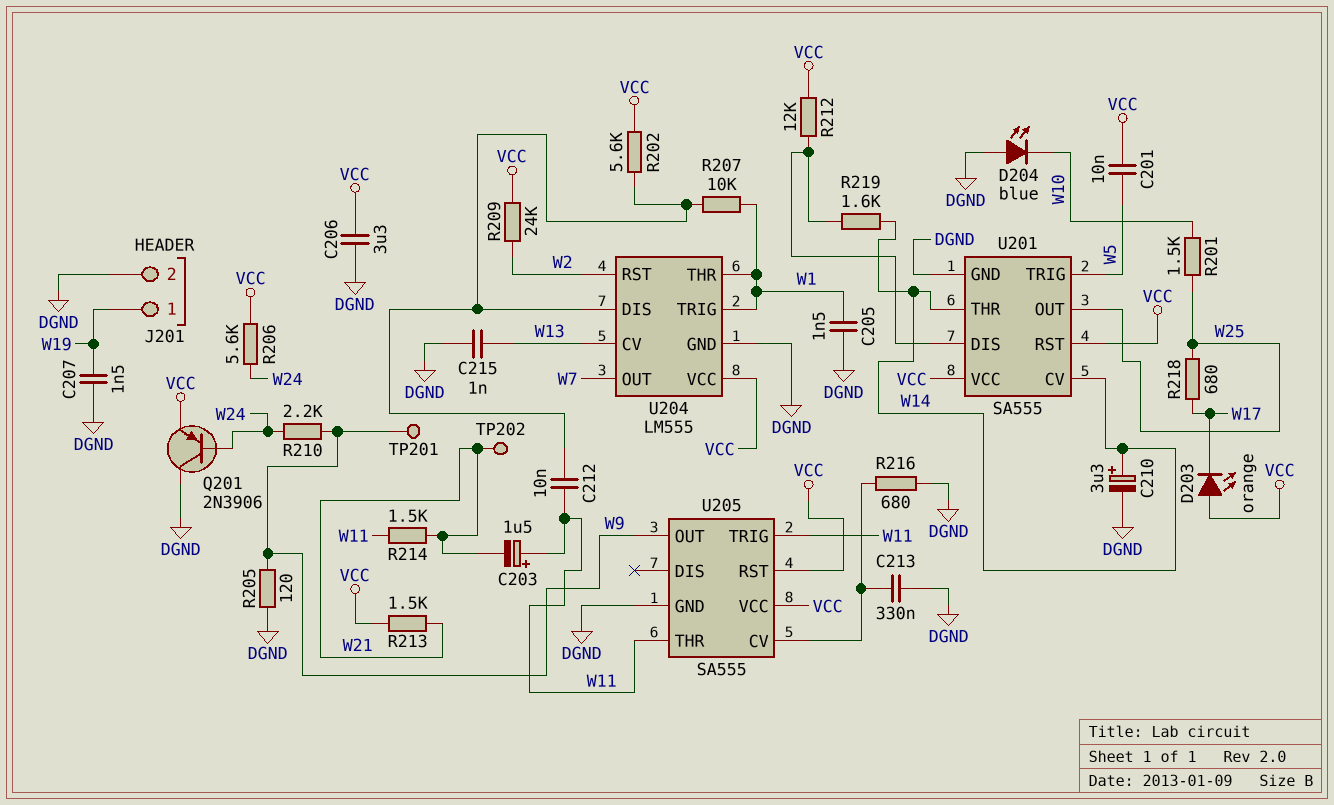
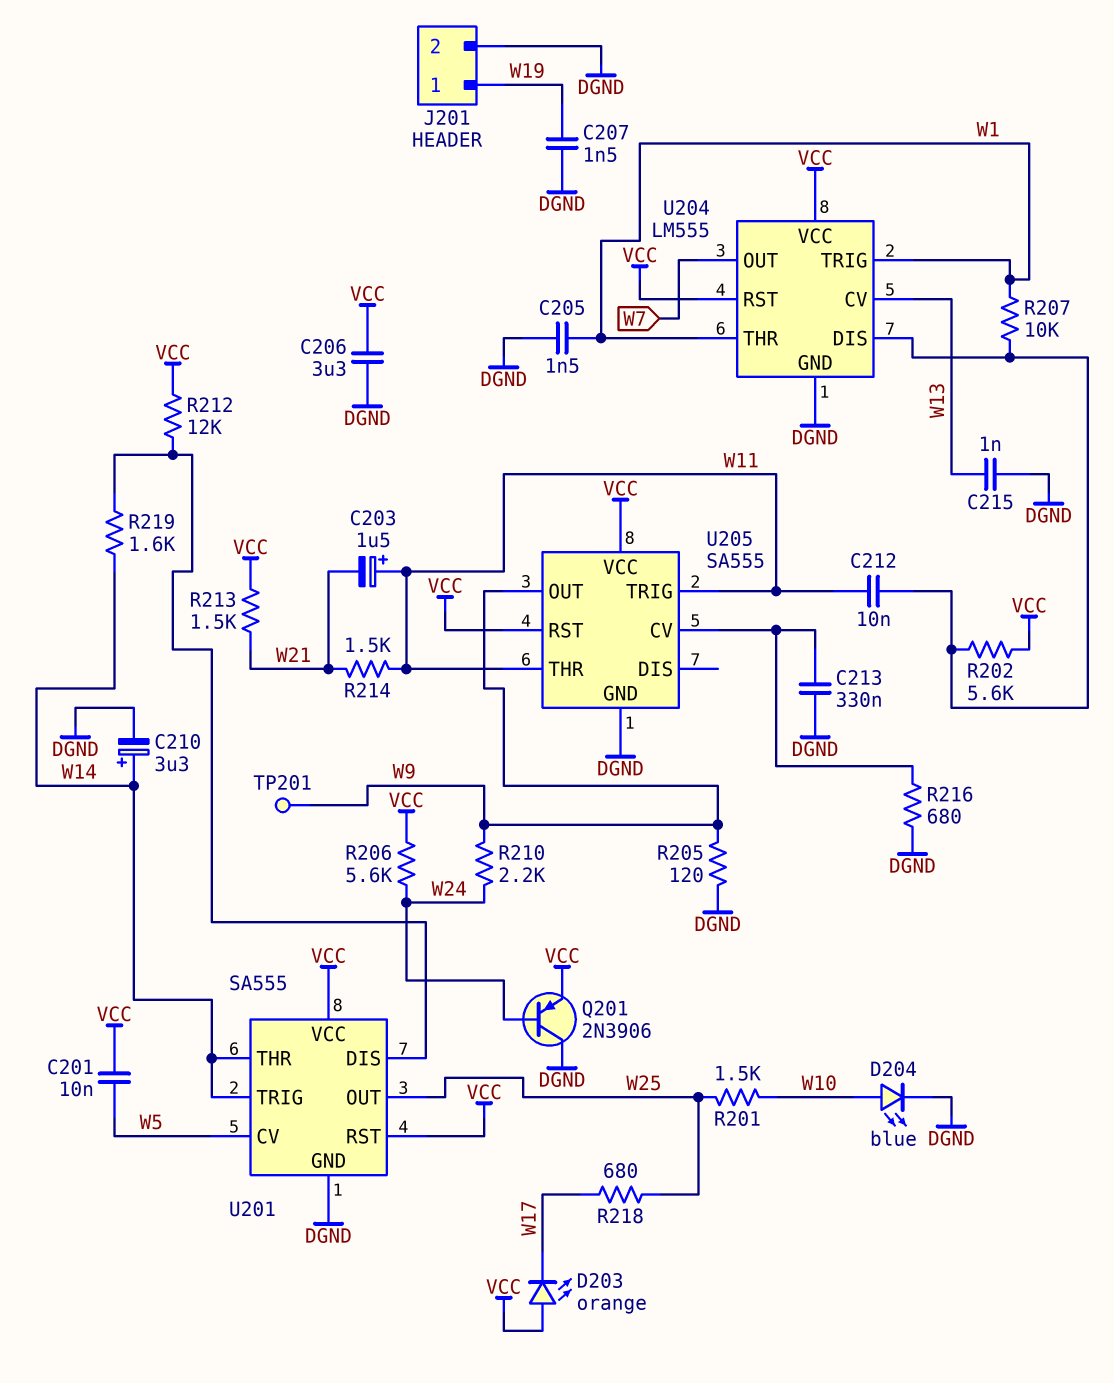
D204: LED blue (A DGND, K W10) -> LED blue (A W10, K DGND)
R209: 24k (VCC, W2) -> none
TP202: test point (W21) -> none
U201 pin CV: W14 -> W5
U201 pin TRIG: W5 -> W14
U204 pin RST: W2 -> VCC

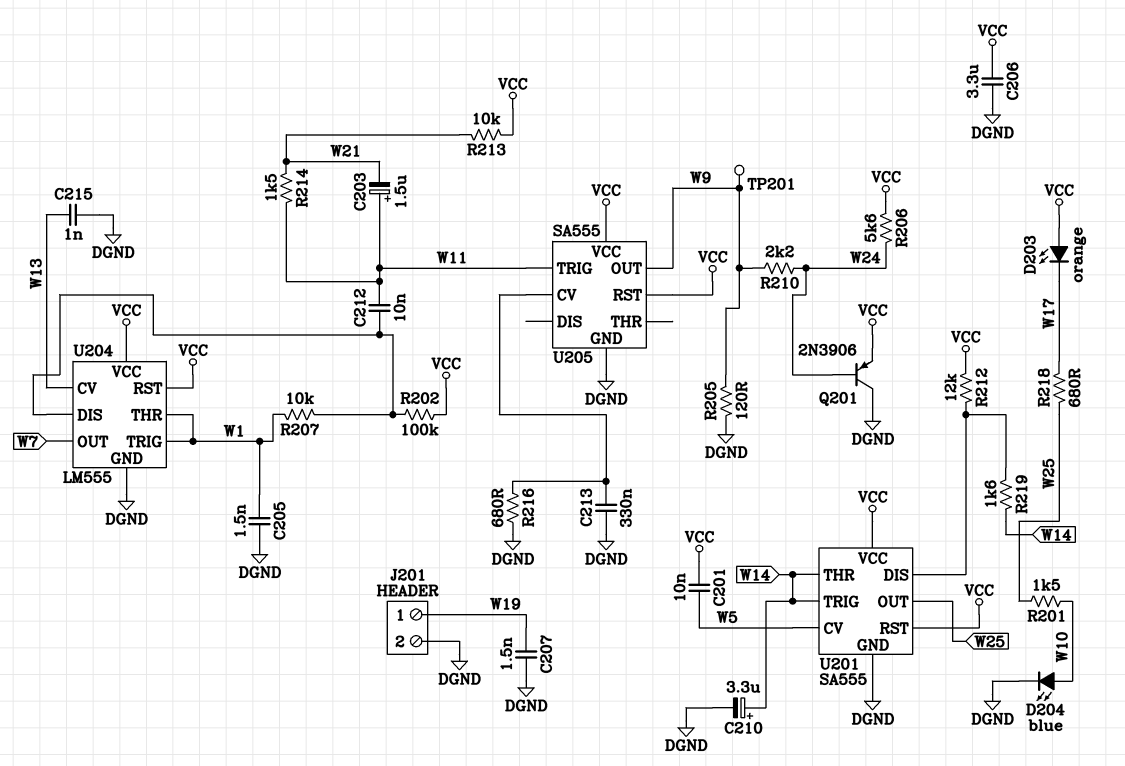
R202: 5.6k (U204/DIS, VCC) -> 100k (U204/DIS, VCC)
R213: 1.5k (VCC, W21) -> 10k (VCC, W21)
U205 pin THR: W11 -> none

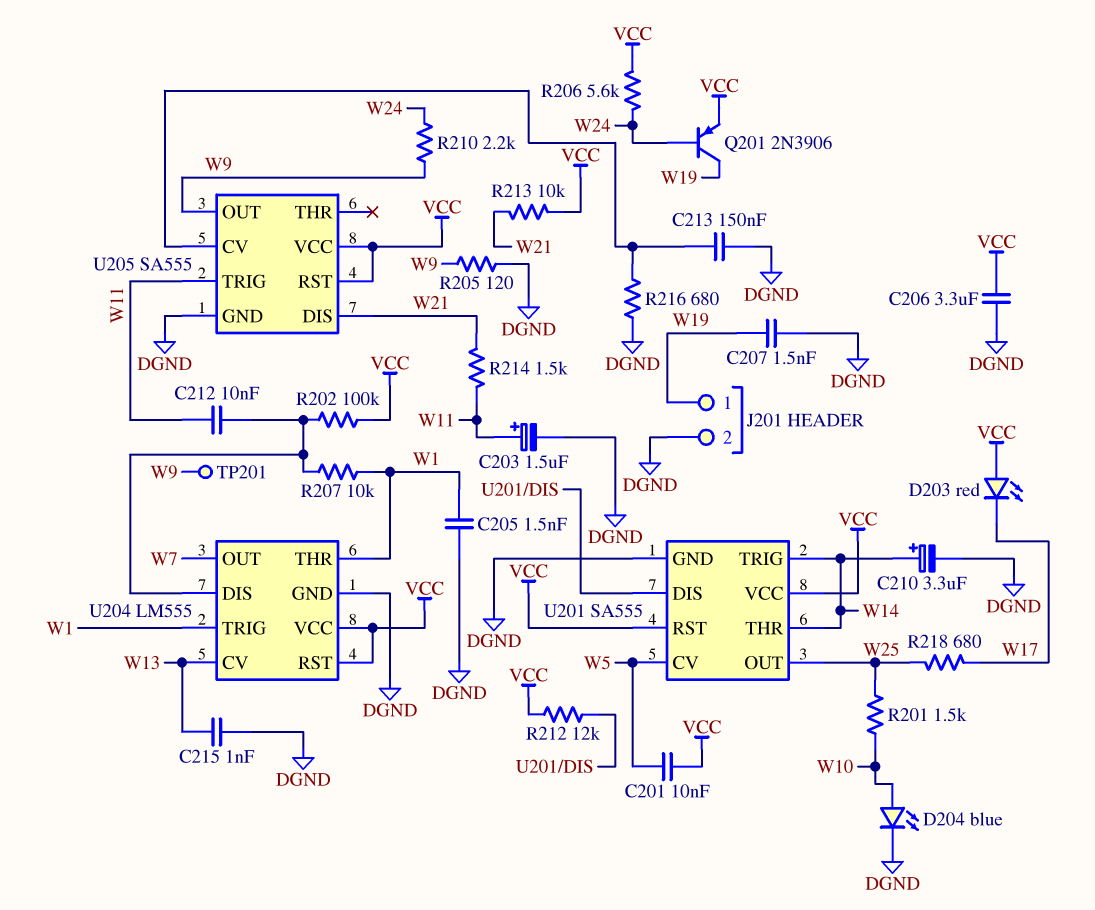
C203: 1.5uF (plus W11, minus W21) -> 1.5uF (plus W11, minus DGND)
C213: 330nF (DGND, U205/CV) -> 150nF (DGND, U205/CV)
D203: LED orange (A VCC, K W17) -> LED red (A VCC, K W17)
Q201: PNP 2N3906 (B W24, C DGND, E VCC) -> PNP 2N3906 (B W24, C W19, E VCC)
R219: 1.6k (U201/DIS, W14) -> none
U205 pin DIS: none -> W21

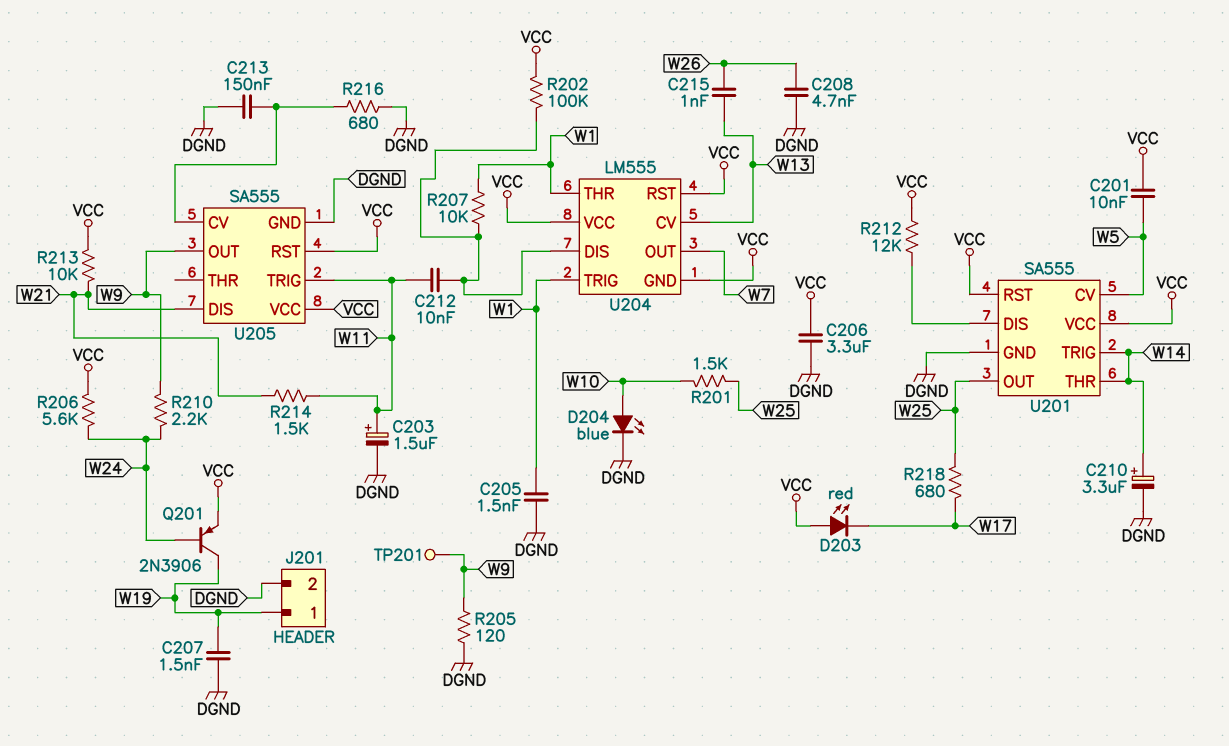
C208: none -> 4.7nF (DGND, W26)
C215: 1nF (DGND, W13) -> 1nF (W13, W26)
U204 pin GND: DGND -> VCC

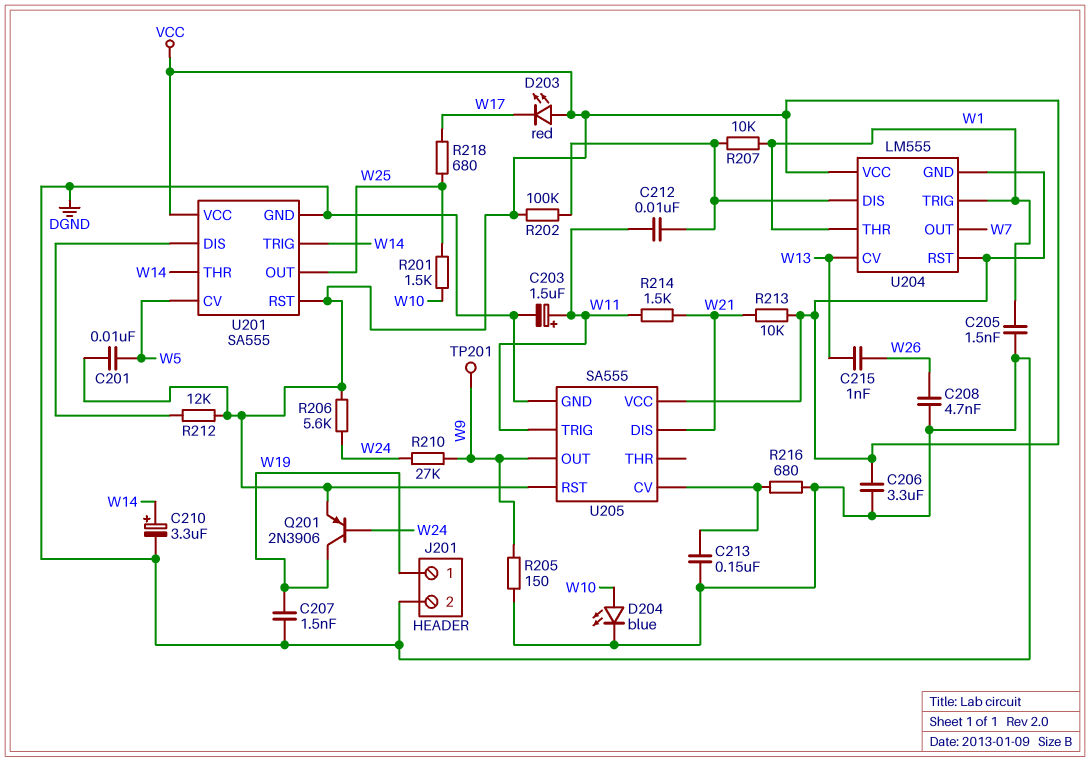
R205: 120 (DGND, W9) -> 150 (DGND, W9)
R210: 2.2k (W9, W24) -> 27k (W9, W24)

